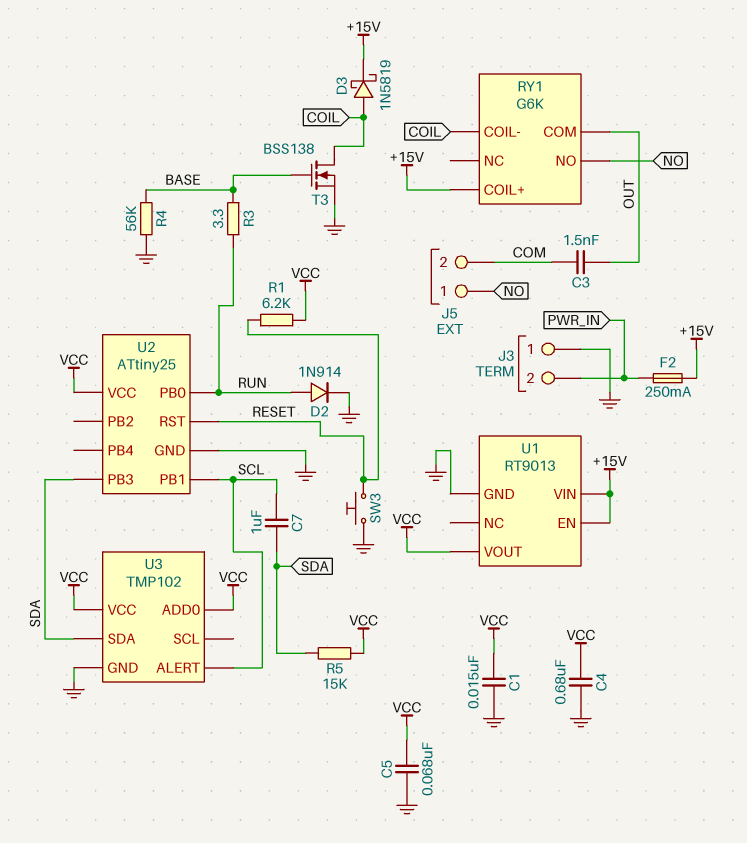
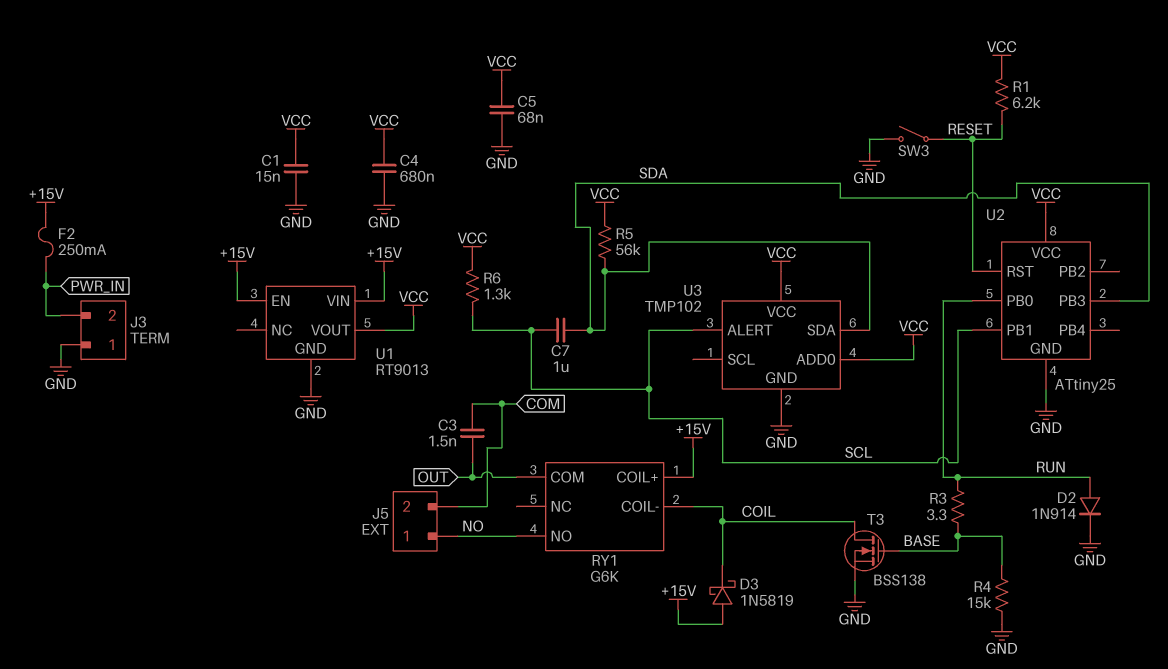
D3: schottky 1N5819 (A COIL, K +15V) -> schottky 1N5819 (A +15V, K COIL)
R4: 56k (BASE, GND) -> 15k (BASE, GND)
R5: 15k (SDA, VCC) -> 56k (SDA, VCC)
R6: none -> 1.3k (SCL, VCC)
SW3: button (GND, RESET) -> switch (GND, RESET)

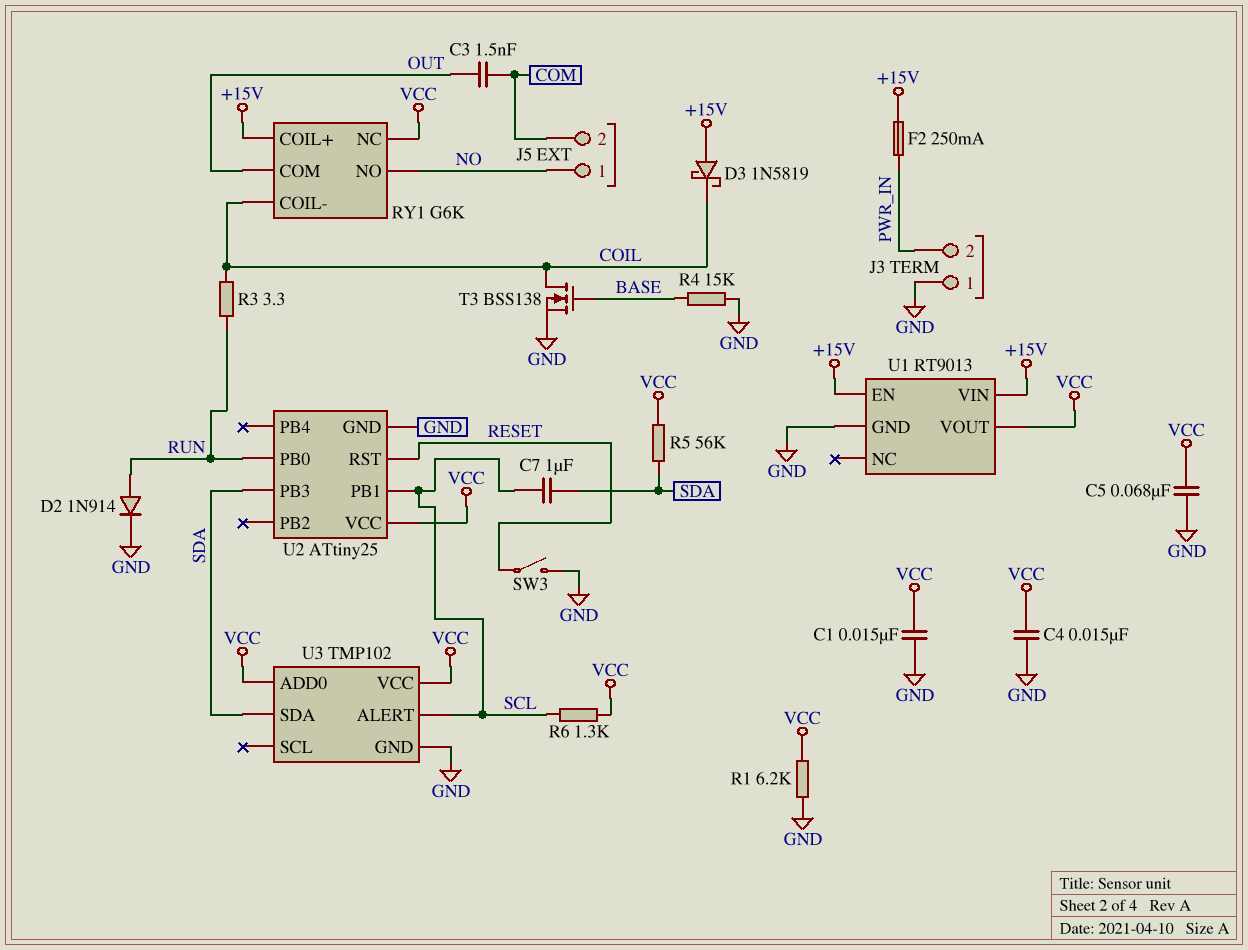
C4: 680nF (GND, VCC) -> 15nF (GND, VCC)
R1: 6.2k (RESET, VCC) -> 6.2k (GND, VCC)
R3: 3.3 (BASE, RUN) -> 3.3 (COIL, RUN)
RY1 pin NC: none -> VCC

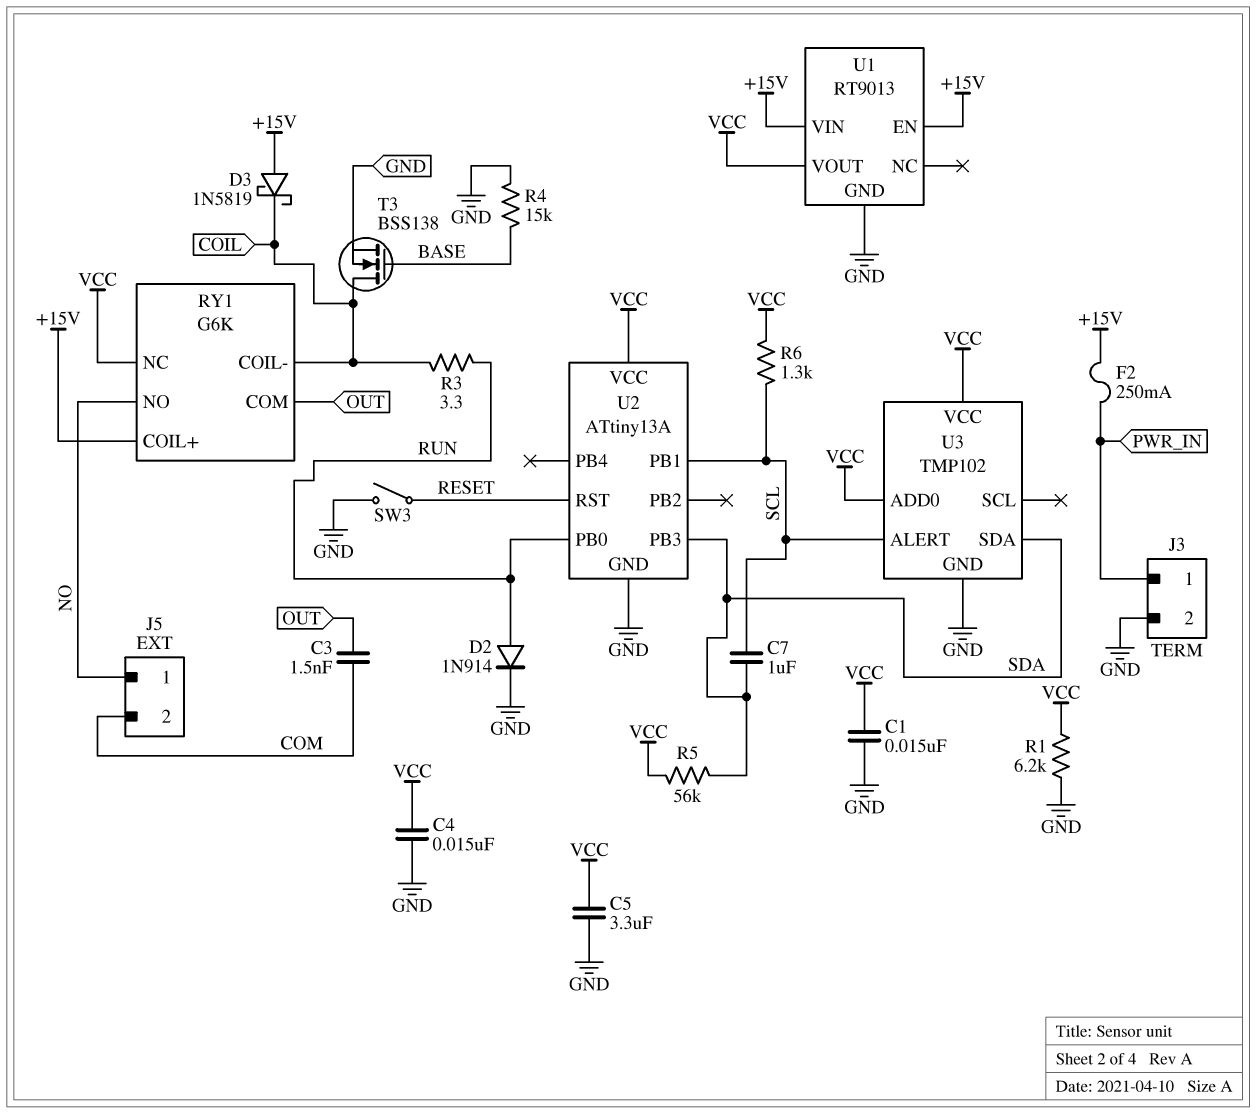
C5: 68nF (GND, VCC) -> 3.3uF (GND, VCC)
J3 pin 1: GND -> PWR_IN
J3 pin 2: PWR_IN -> GND
U2: ATtiny25 -> ATtiny13A

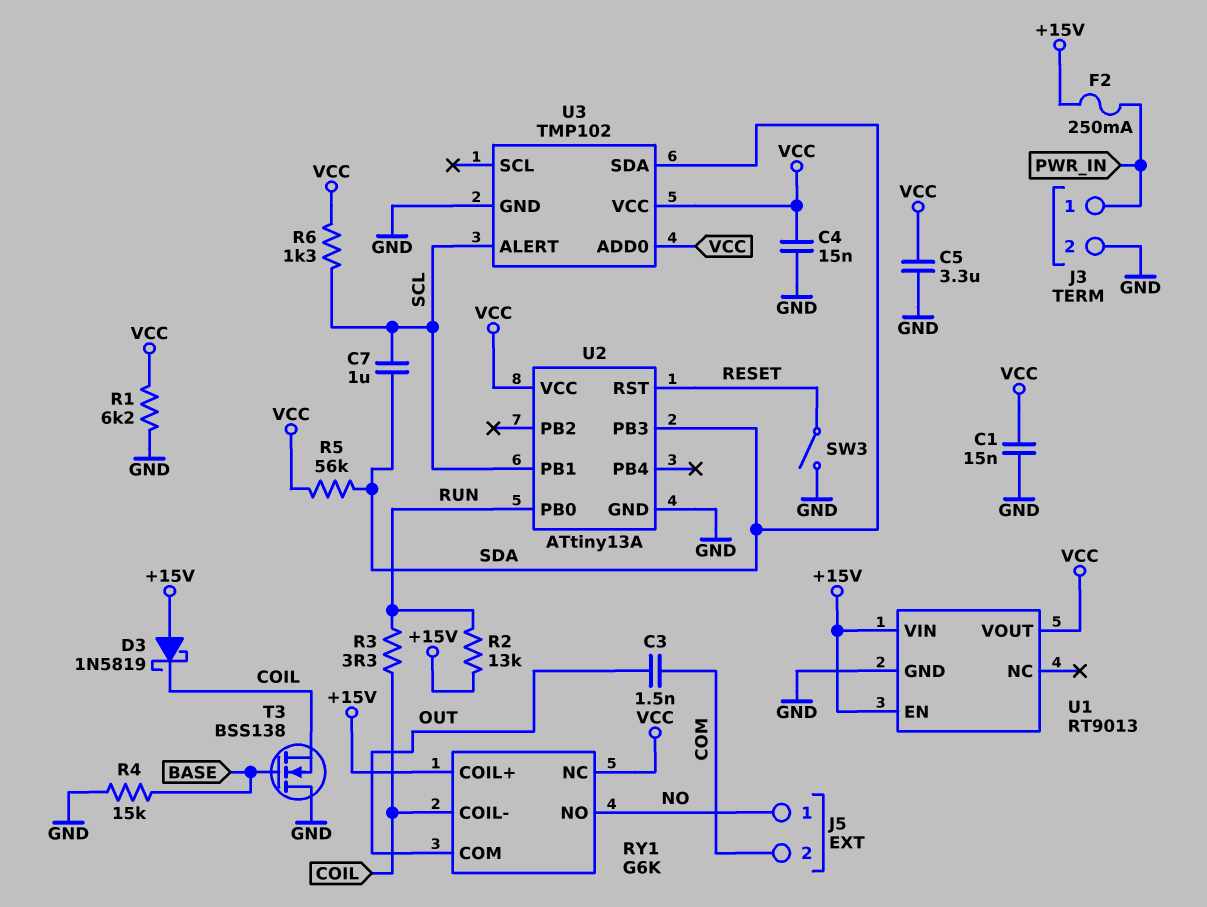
D2: diode 1N914 (A RUN, K GND) -> none
R2: none -> 13k (+15V, RUN)
T3: NMOS BSS138 (G BASE, D COIL, S GND) -> NMOS BSS138 (G BASE, D GND, S COIL)

